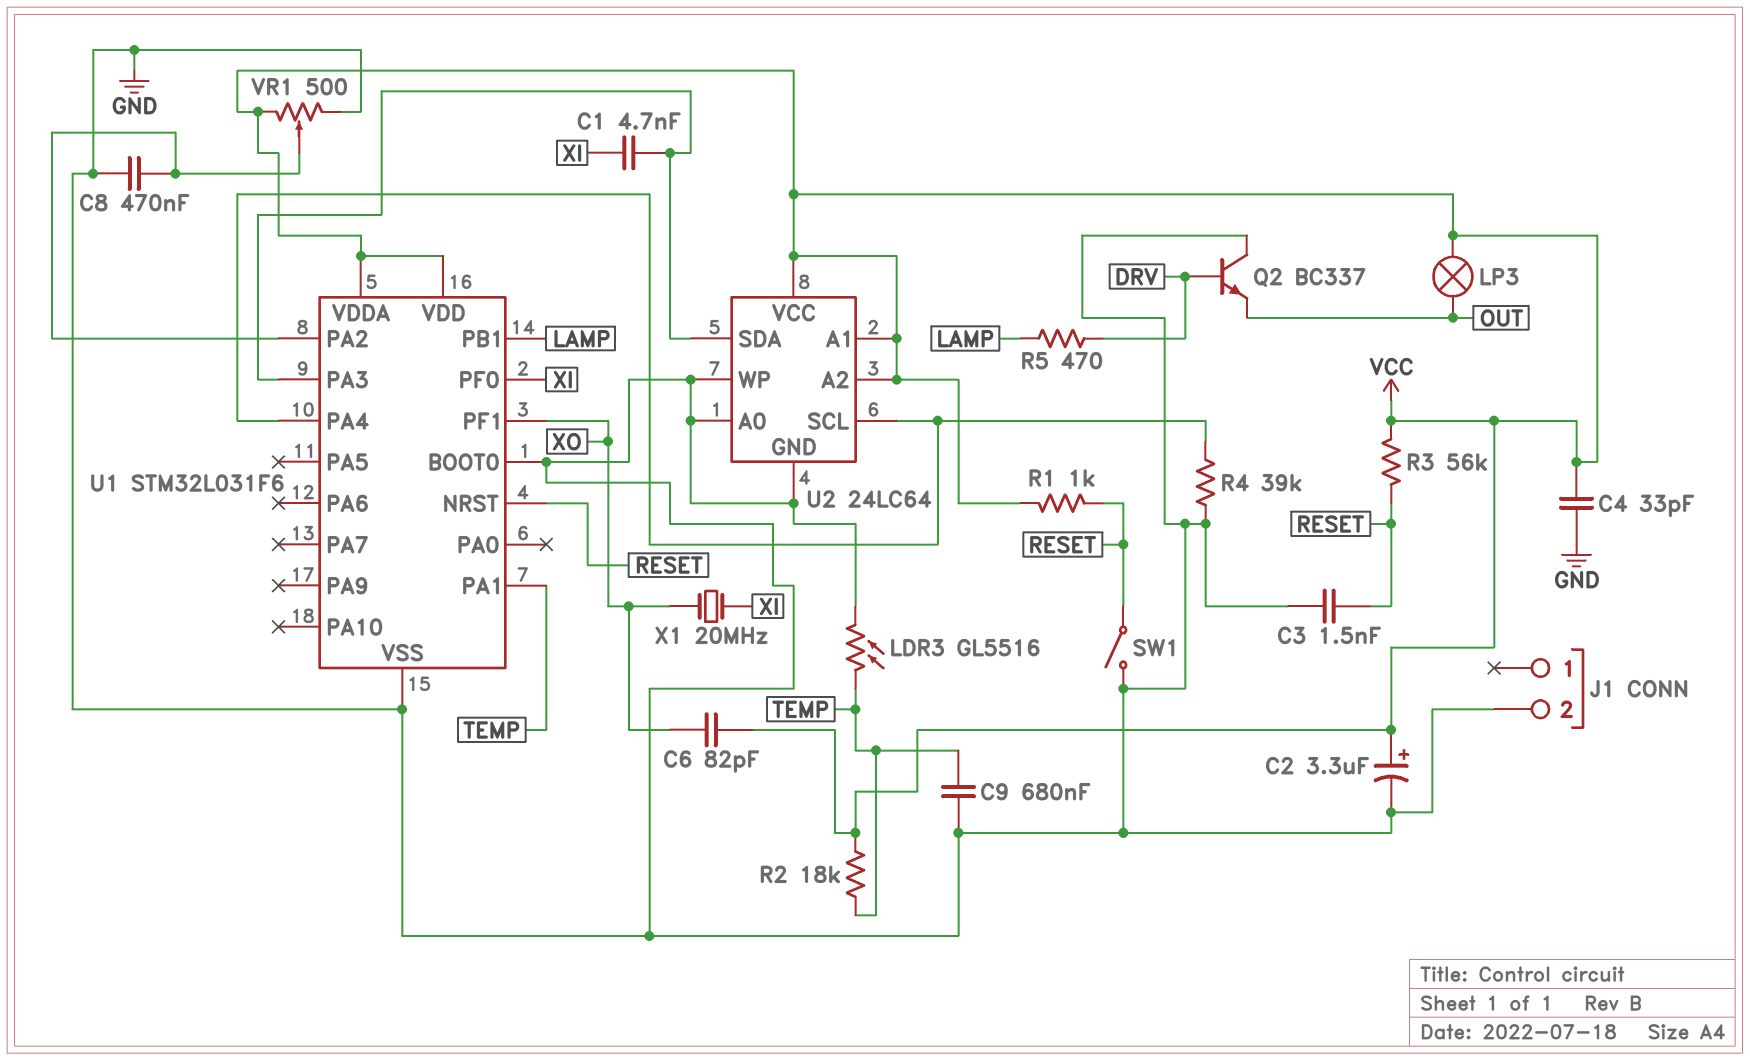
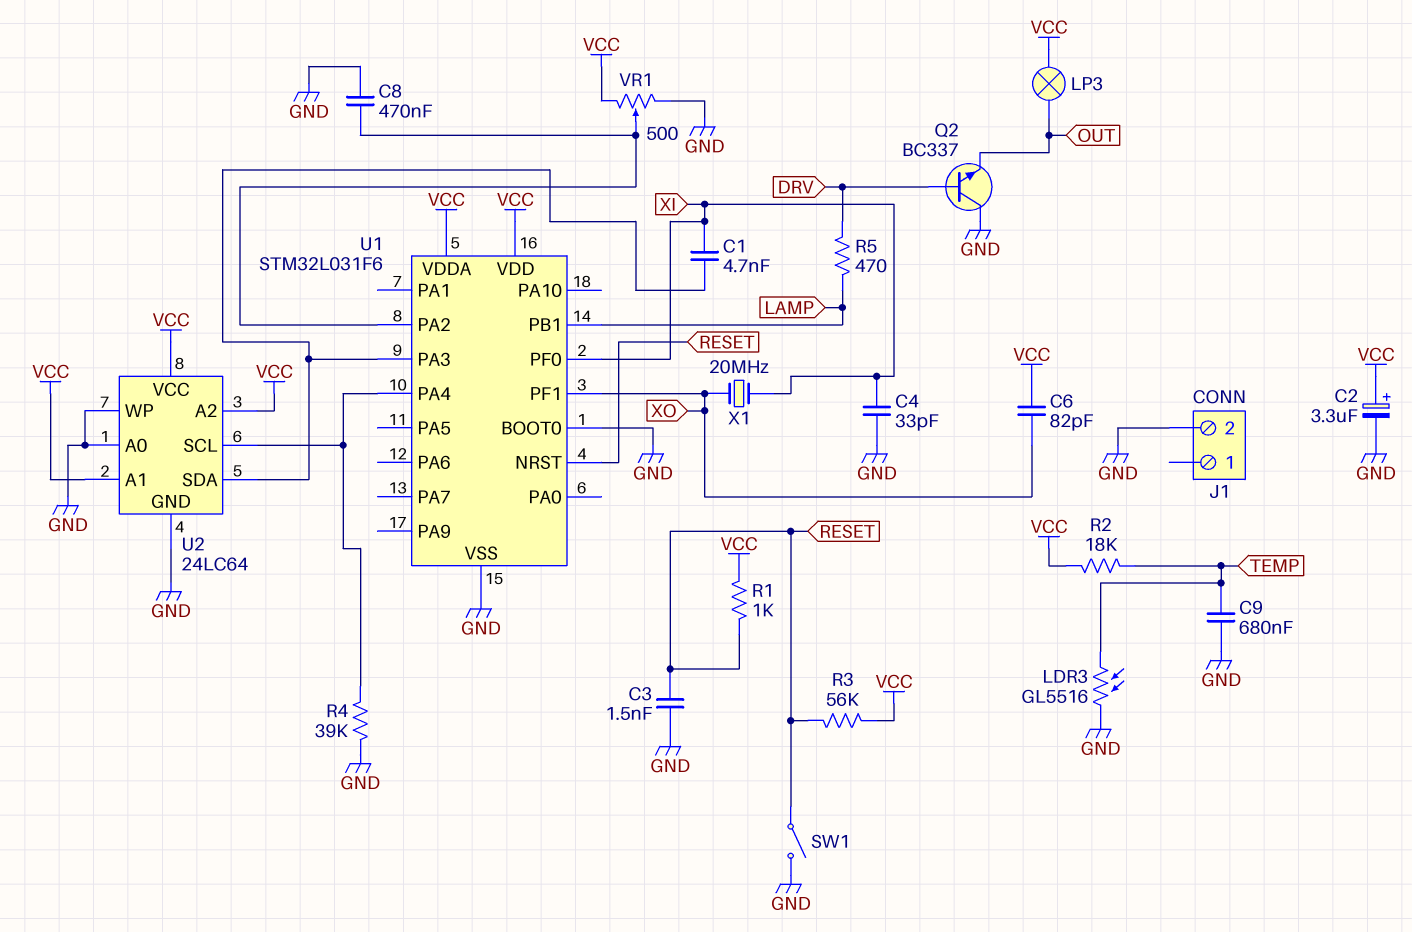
C4: 33pF (GND, VCC) -> 33pF (GND, XI)
U1 pin PA1: TEMP -> none

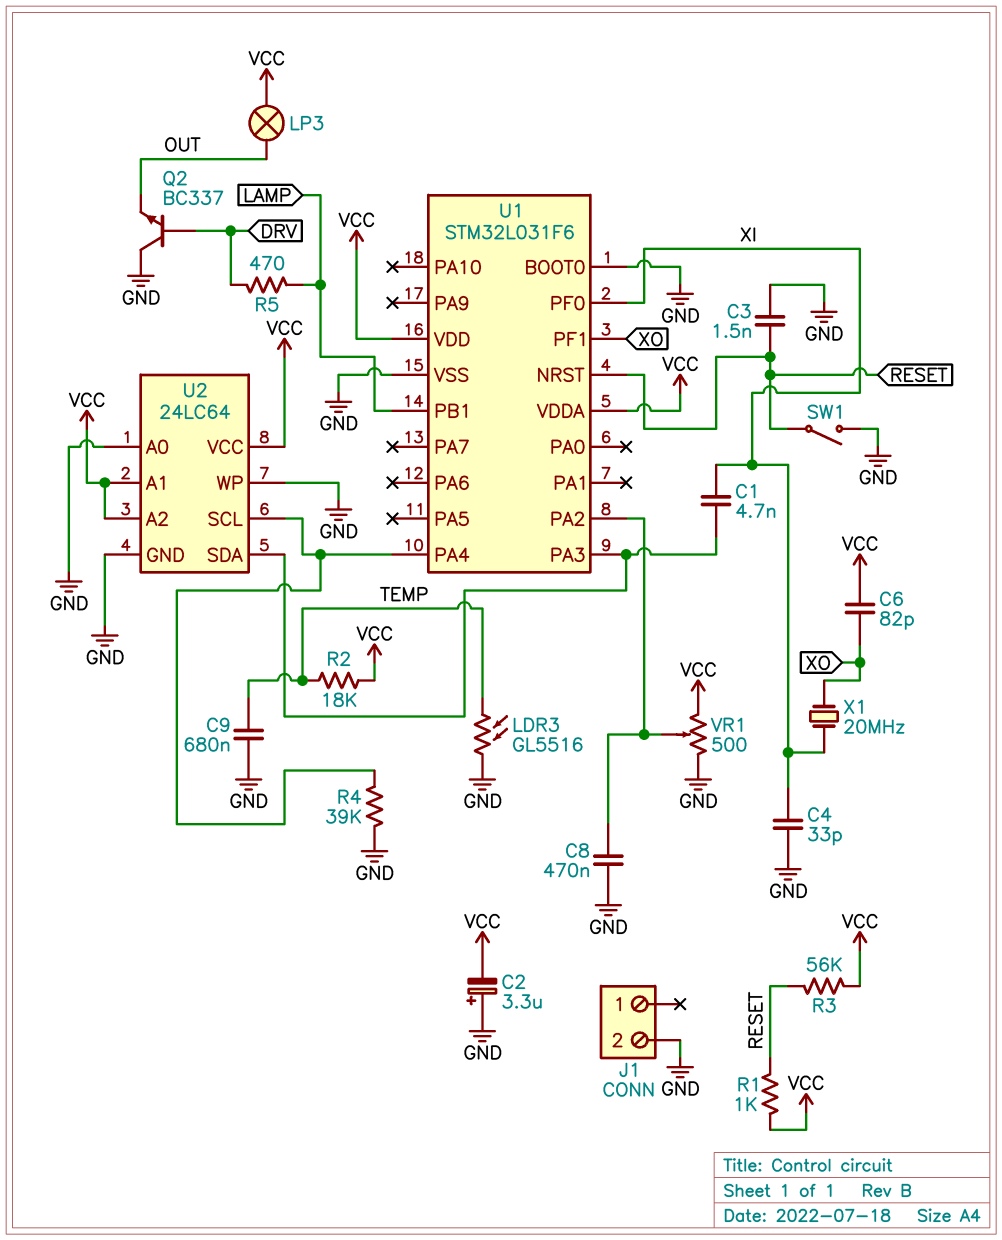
C2: 3.3uF (plus VCC, minus GND) -> 3.3uF (plus GND, minus VCC)

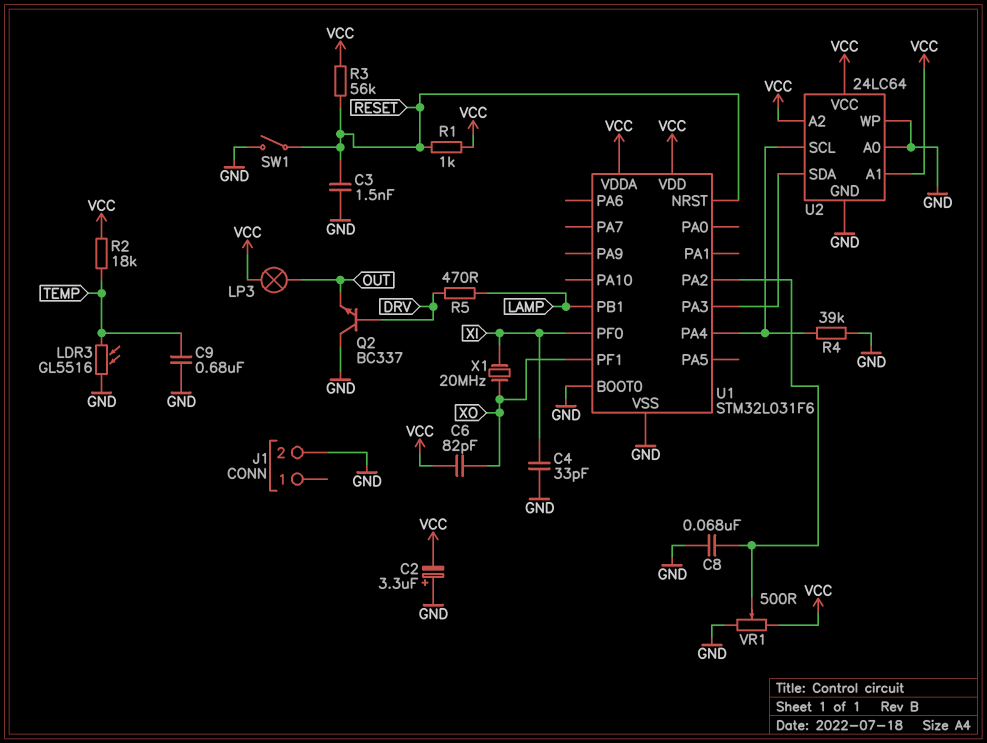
C1: 4.7nF (U1/PA3, XI) -> none
C8: 470nF (GND, U1/PA2) -> 68nF (GND, U1/PA2)

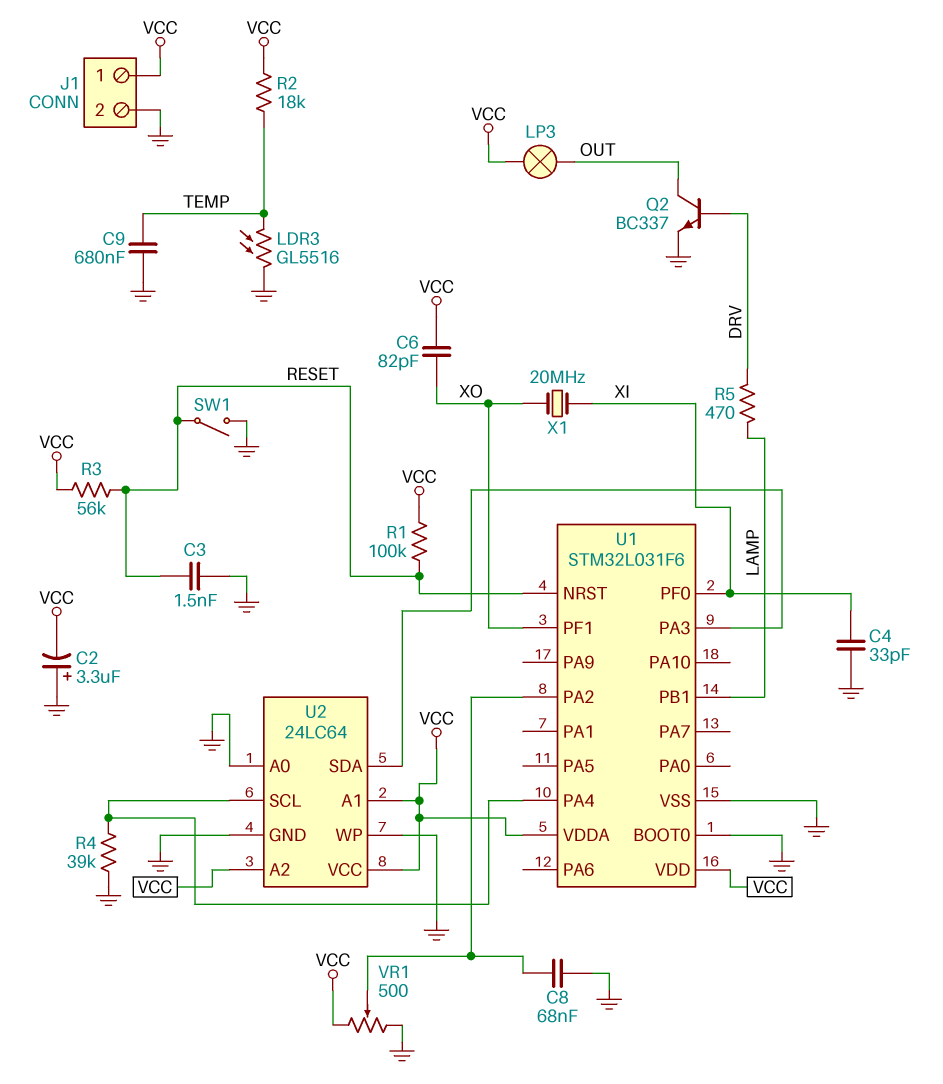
J1 pin 1: none -> VCC
Q2: NPN BC337 (B DRV, C GND, E OUT) -> NPN BC337 (B DRV, C OUT, E GND)
R1: 1k (RESET, VCC) -> 100k (RESET, VCC)

